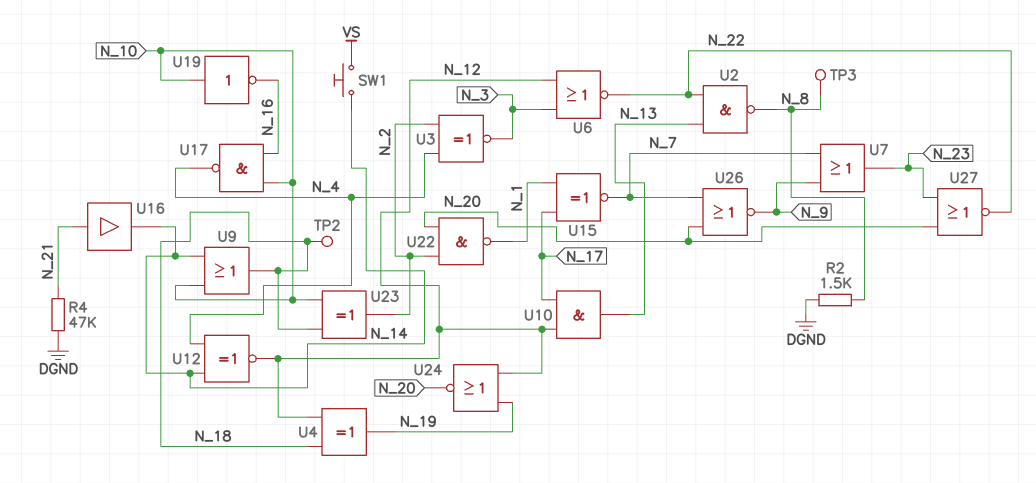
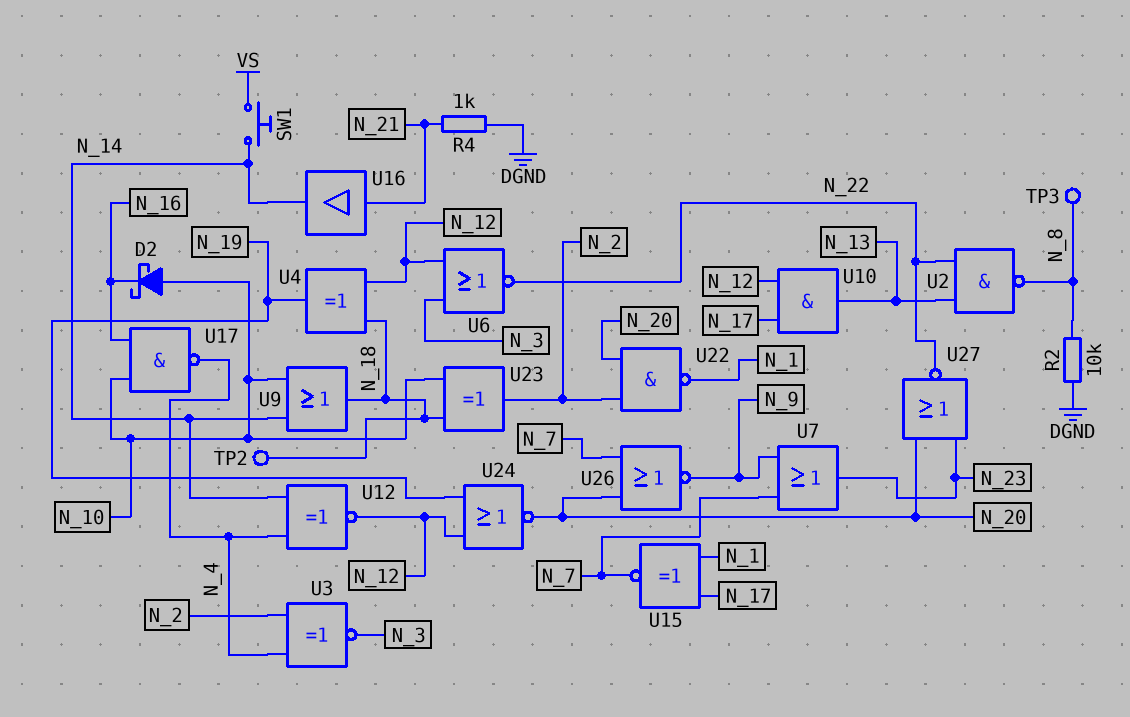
D2: none -> schottky (A N_10, K N_16)
R2: 1.5k (DGND, N_8) -> 10k (DGND, N_8)
R4: 47k (DGND, N_21) -> 1k (DGND, N_21)
U19: NOT (in N_10, out N_16) -> none

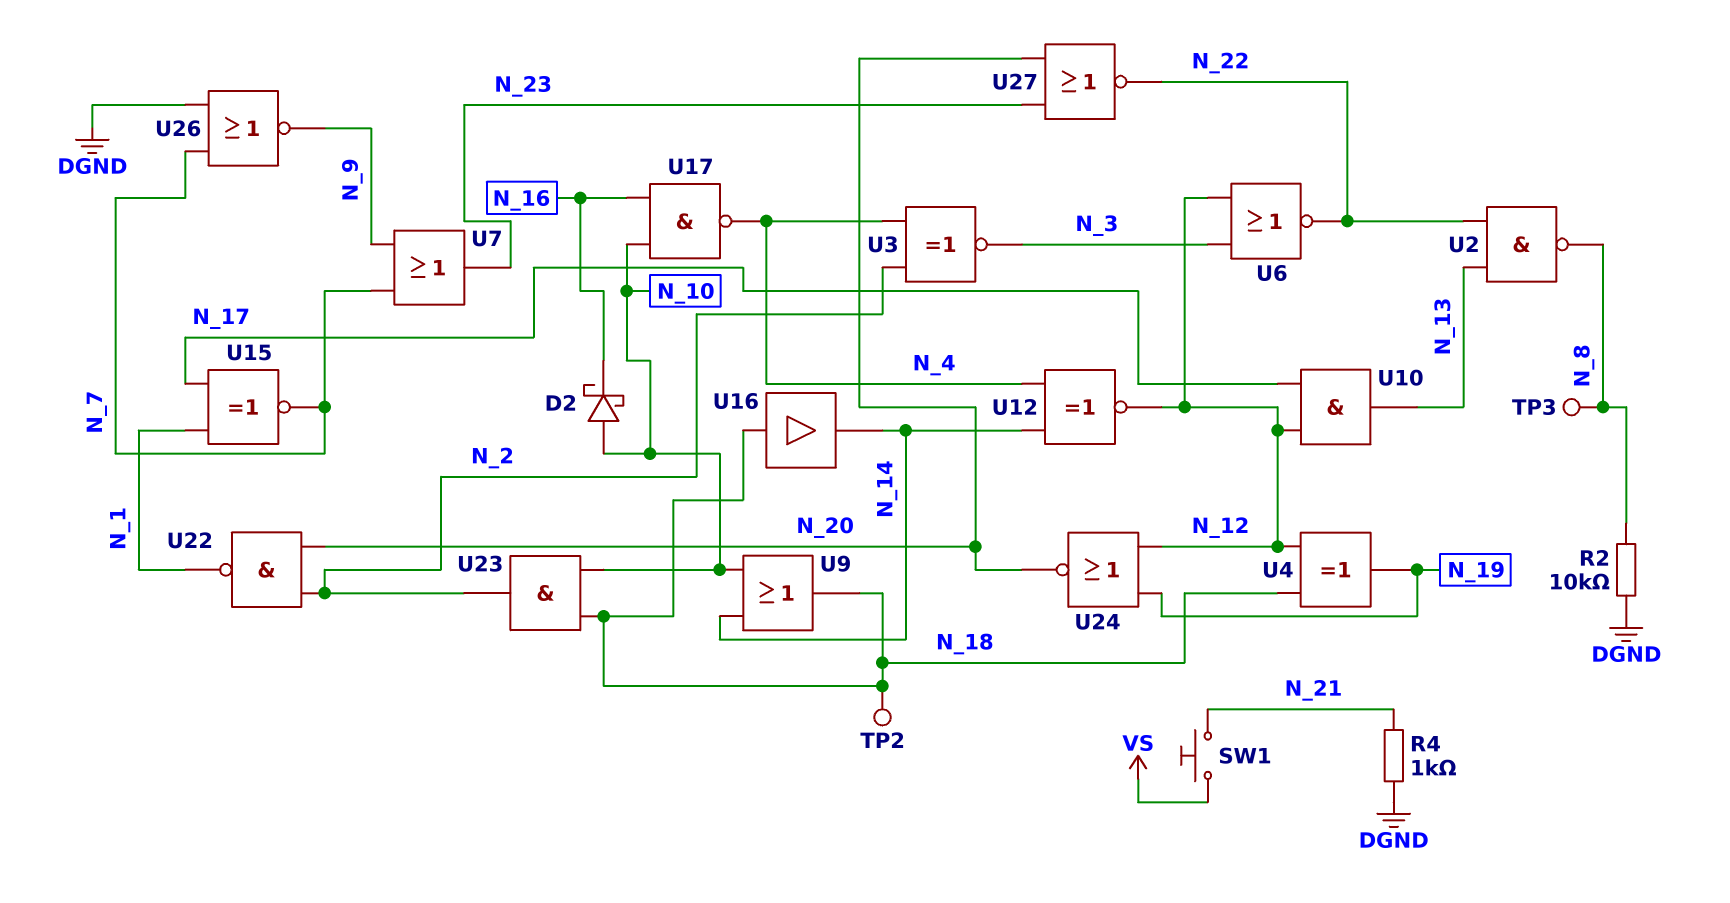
SW1: button (N_14, VS) -> button (N_21, VS)
U16: buffer (in N_21, out N_14) -> buffer (in N_18, out N_14)
U23: XOR (in N_10, in N_18, out N_2) -> AND (in N_10, in N_18, out N_2)
U26: NOR (in N_7, in N_20, out N_9) -> NOR (in DGND, in N_7, out N_9)

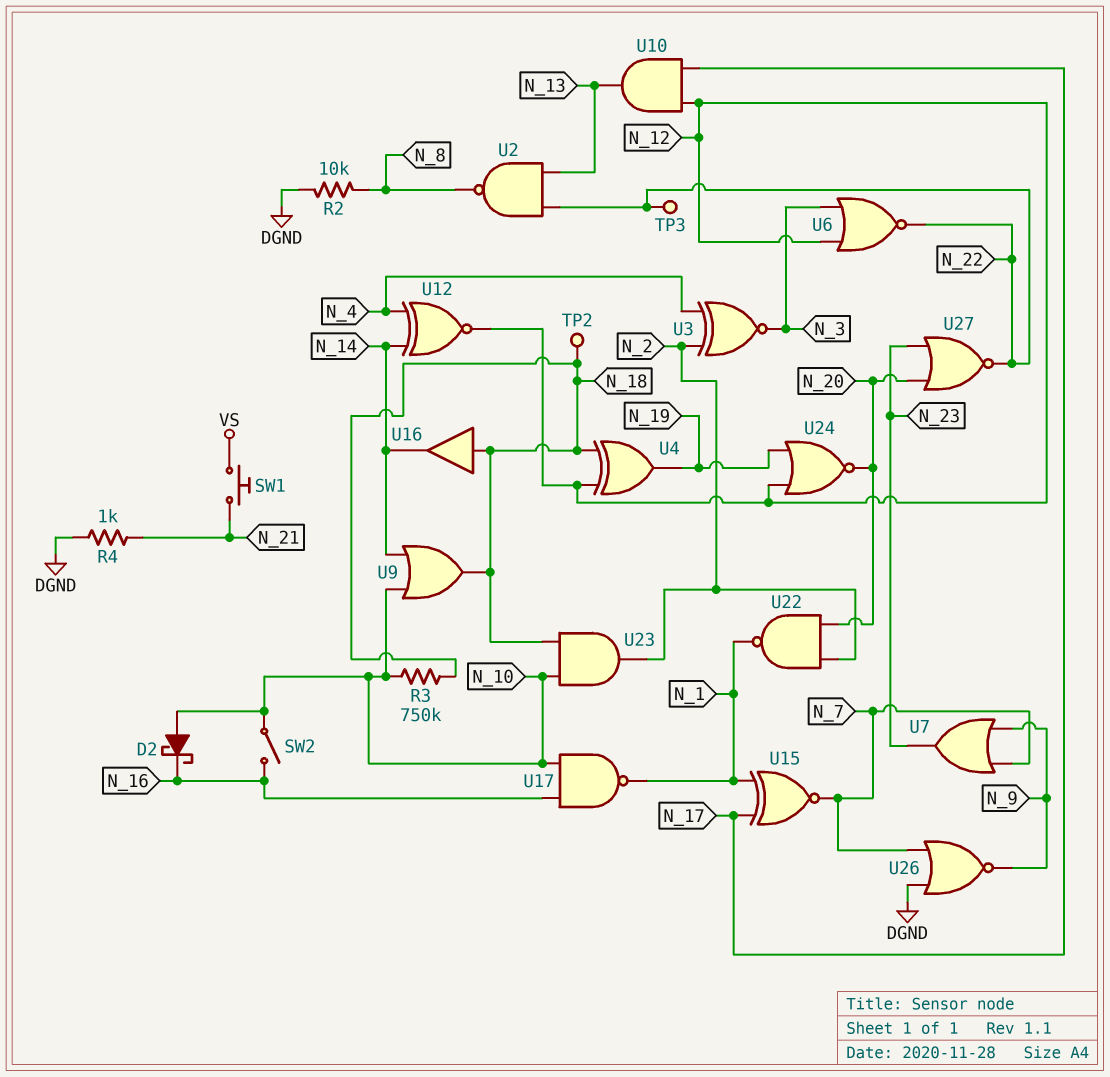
R3: none -> 750k (N_10, N_18)
SW2: none -> switch (N_10, N_16)
TP3: test point (N_8) -> test point (N_22)
U17: NAND (in N_10, in N_16, out N_4) -> NAND (in N_10, in N_16, out N_1)

